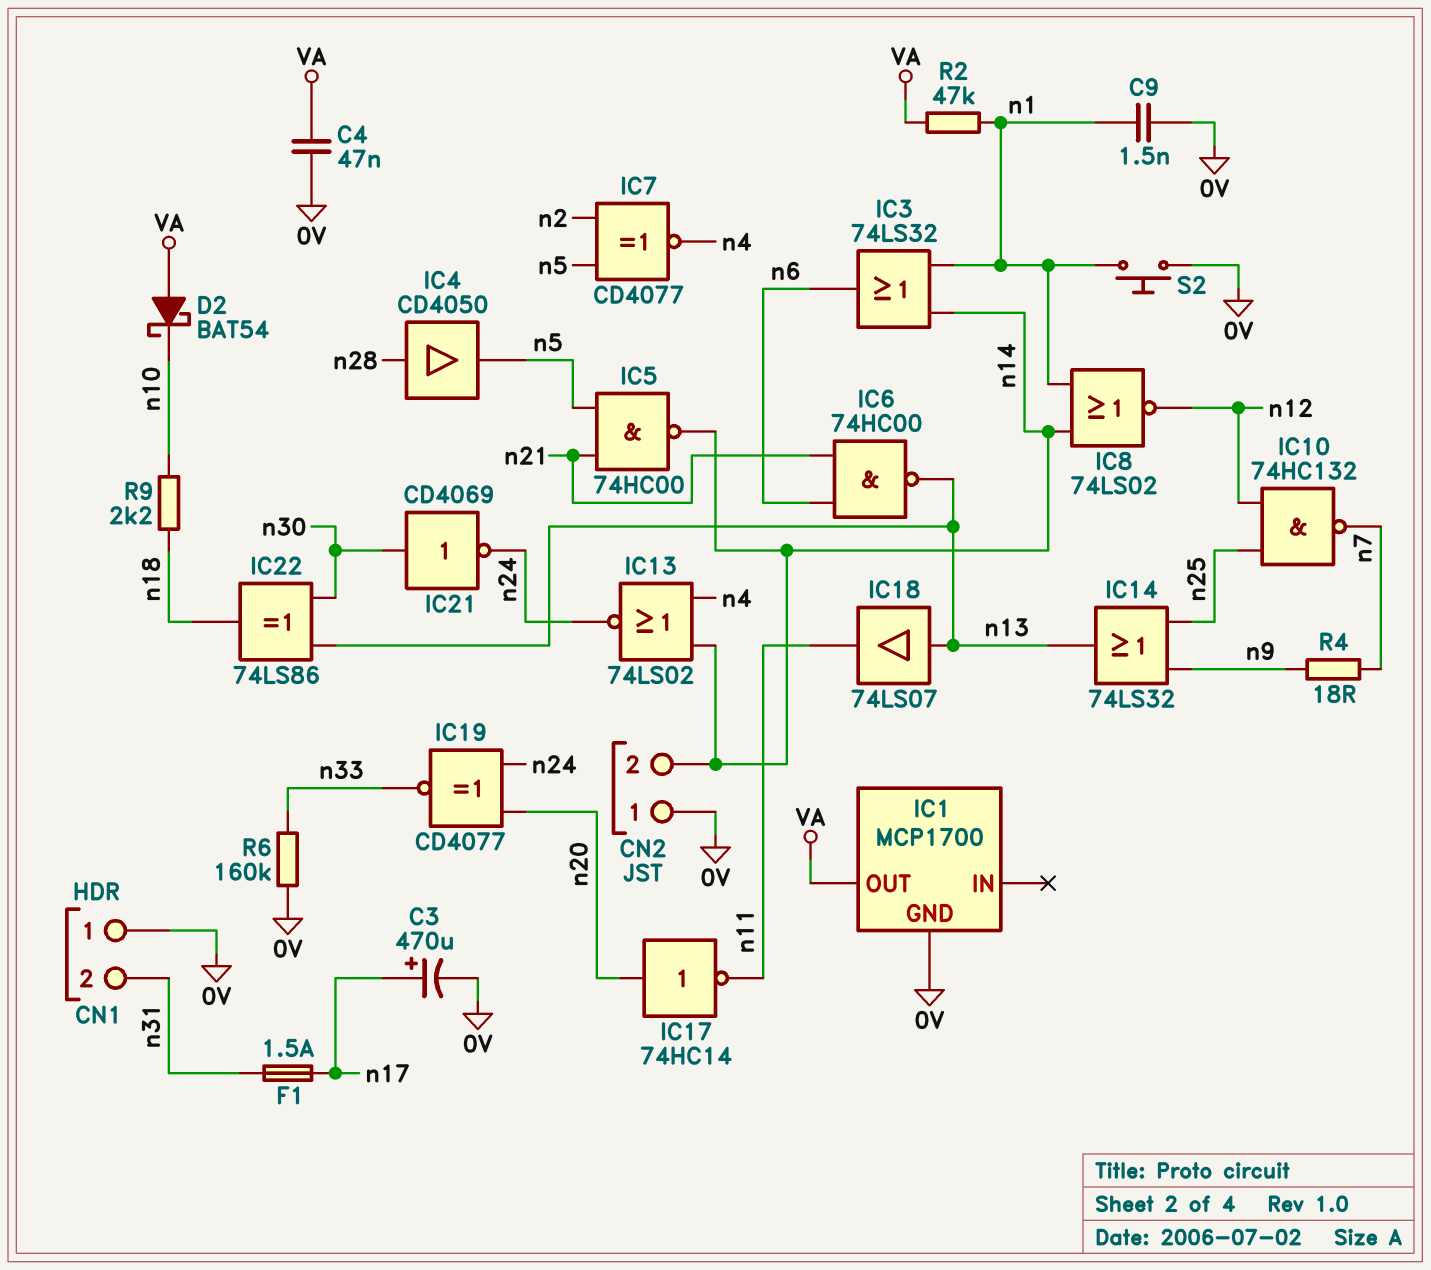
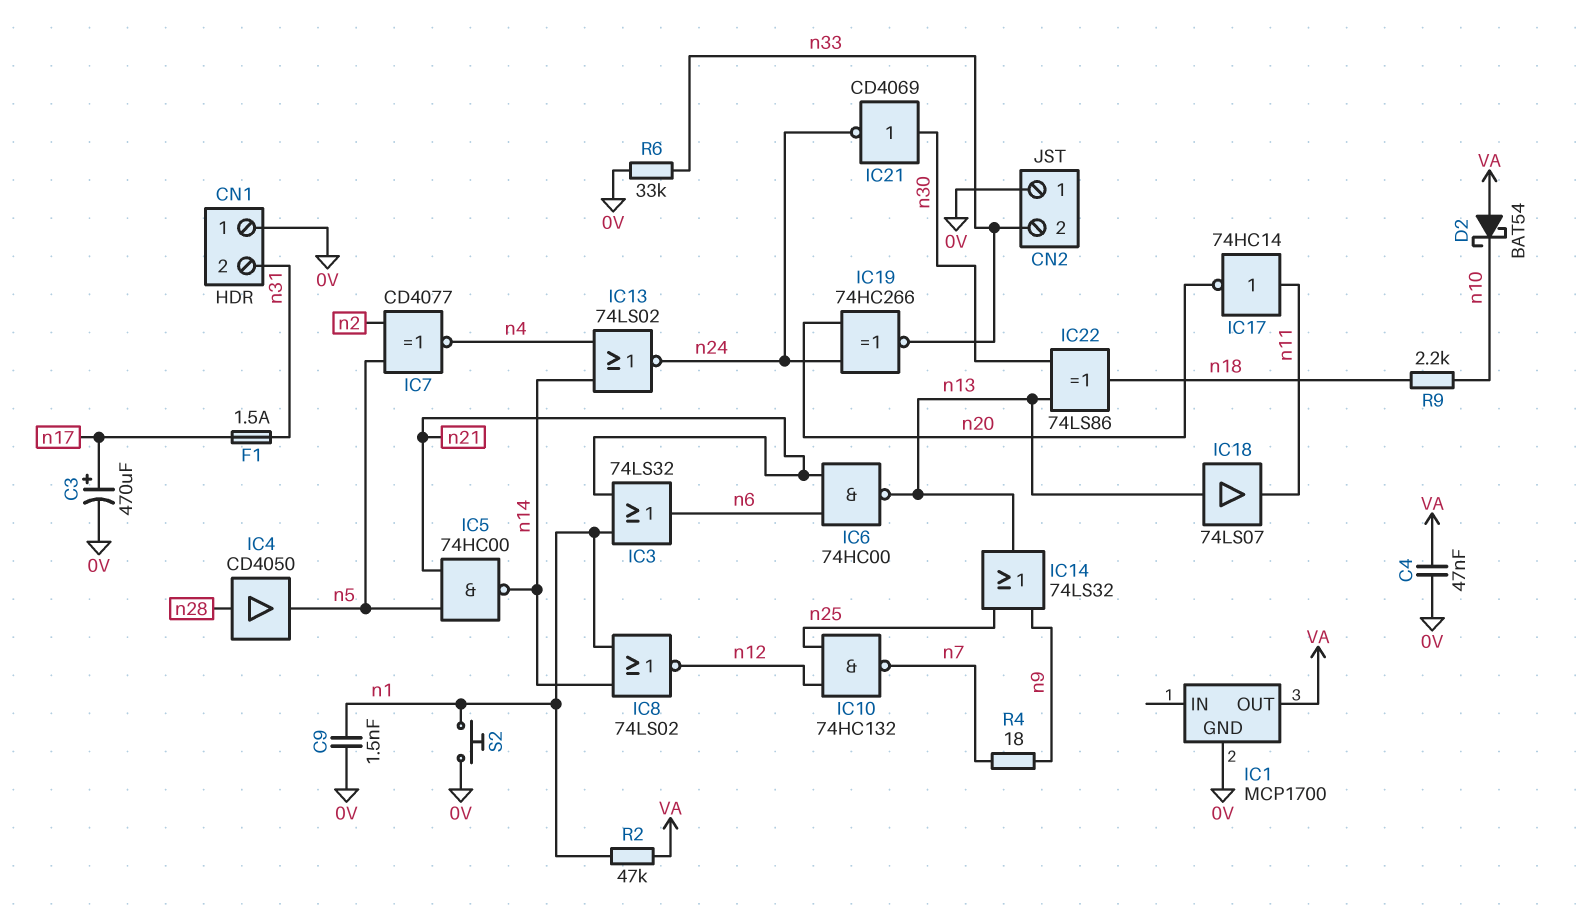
CN2 pin 2: n14 -> n33
IC3: OR 74LS32 (in n1, in n14, out n6) -> OR 74LS32 (in n1, in n21, out n6)
IC17: NOT 74HC14 (in n20, out n11) -> NOT 74HC14 (in n11, out n20)
IC19: XNOR CD4077 (in n20, in n24, out n33) -> XNOR 74HC266 (in n20, in n24, out n33)
R6: 160k (0V, n33) -> 33k (0V, n33)

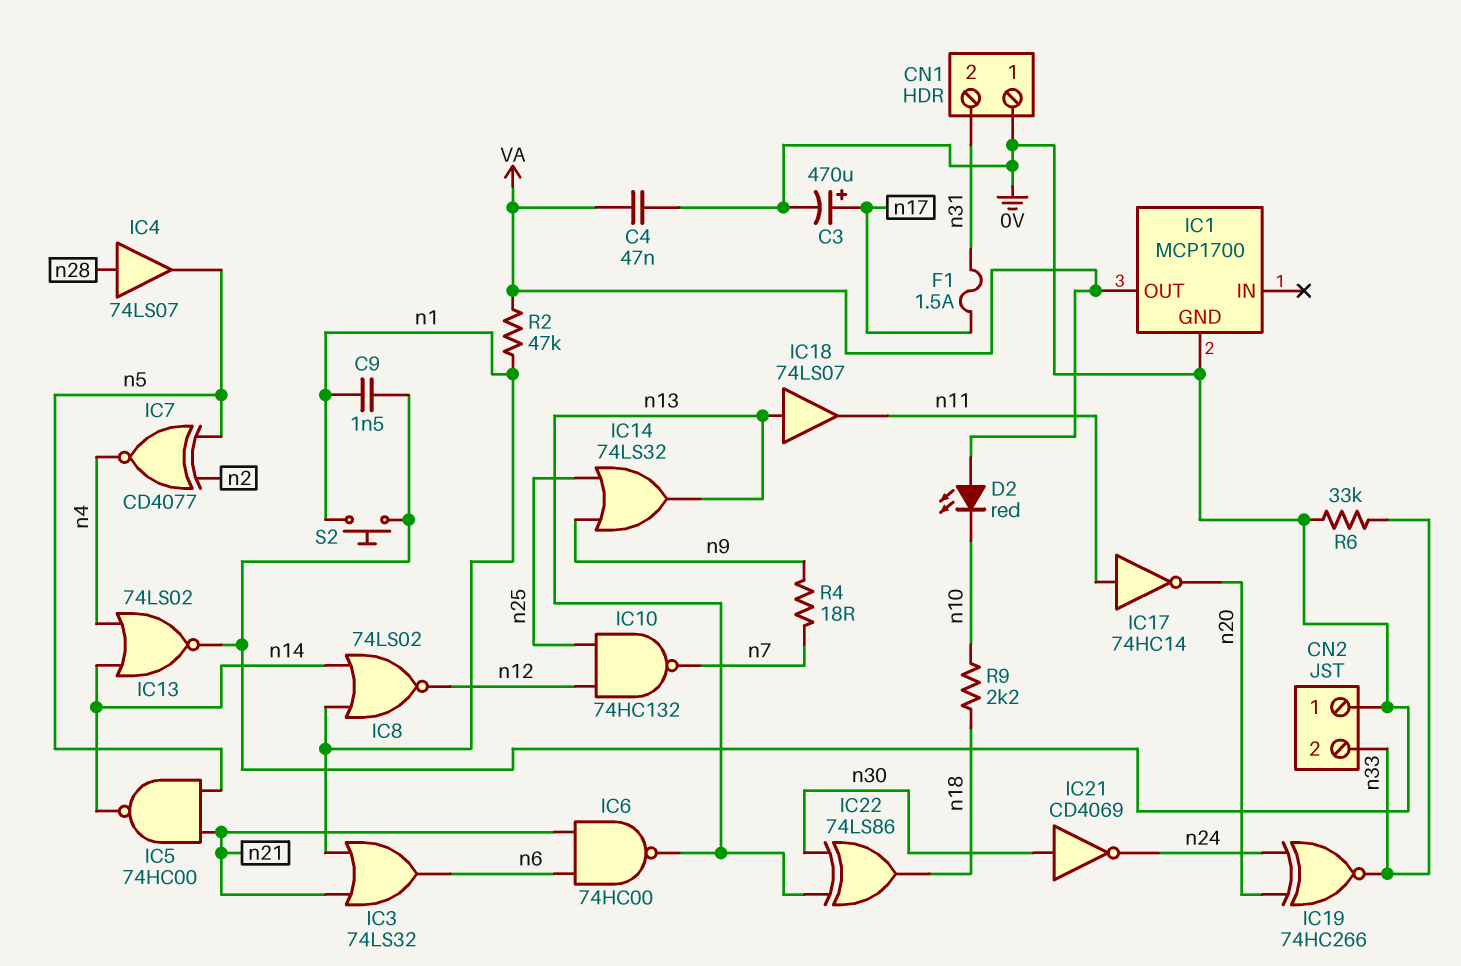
D2: schottky BAT54 (A VA, K n10) -> LED red (A VA, K n10)
IC4: buffer CD4050 (in n28, out n5) -> buffer 74LS07 (in n28, out n5)
IC13: NOR 74LS02 (in n4, in n14, out n24) -> NOR 74LS02 (in n4, in n14, out 0V)

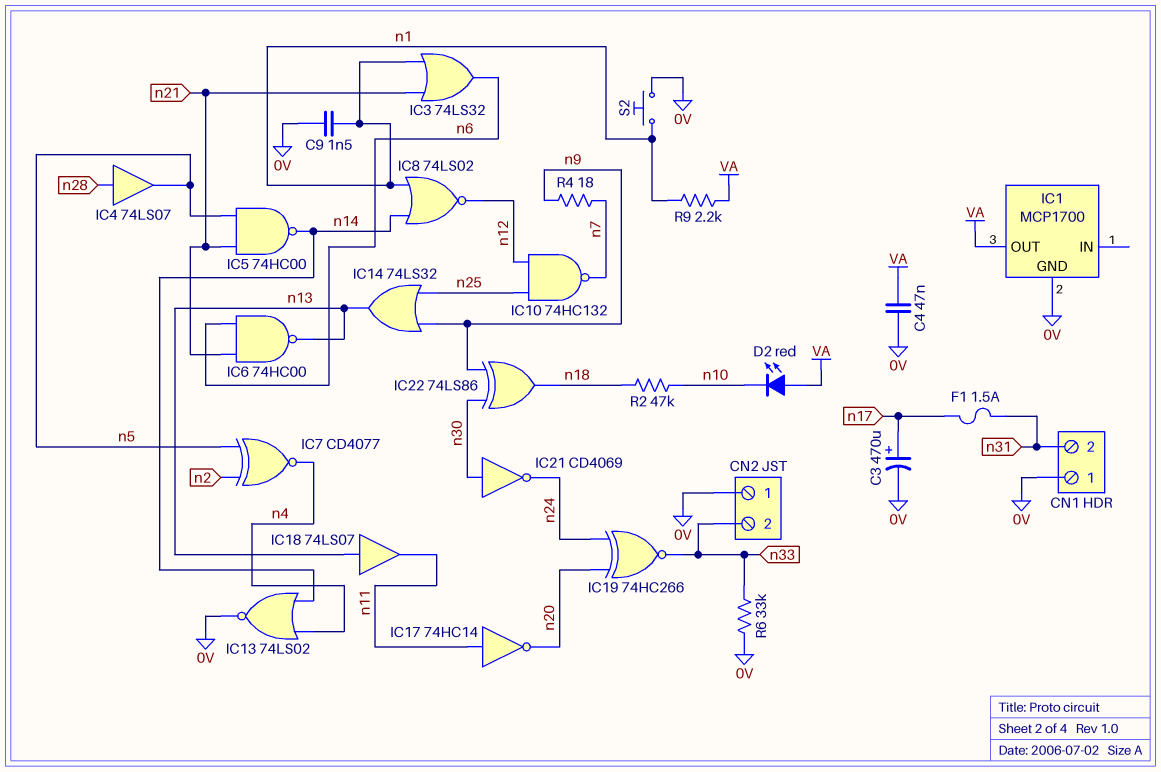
IC22: XOR 74LS86 (in n13, in n30, out n18) -> XOR 74LS86 (in n9, in n30, out n18)
R2: 47k (VA, n1) -> 47k (n10, n18)
R9: 2.2k (n10, n18) -> 2.2k (VA, n1)

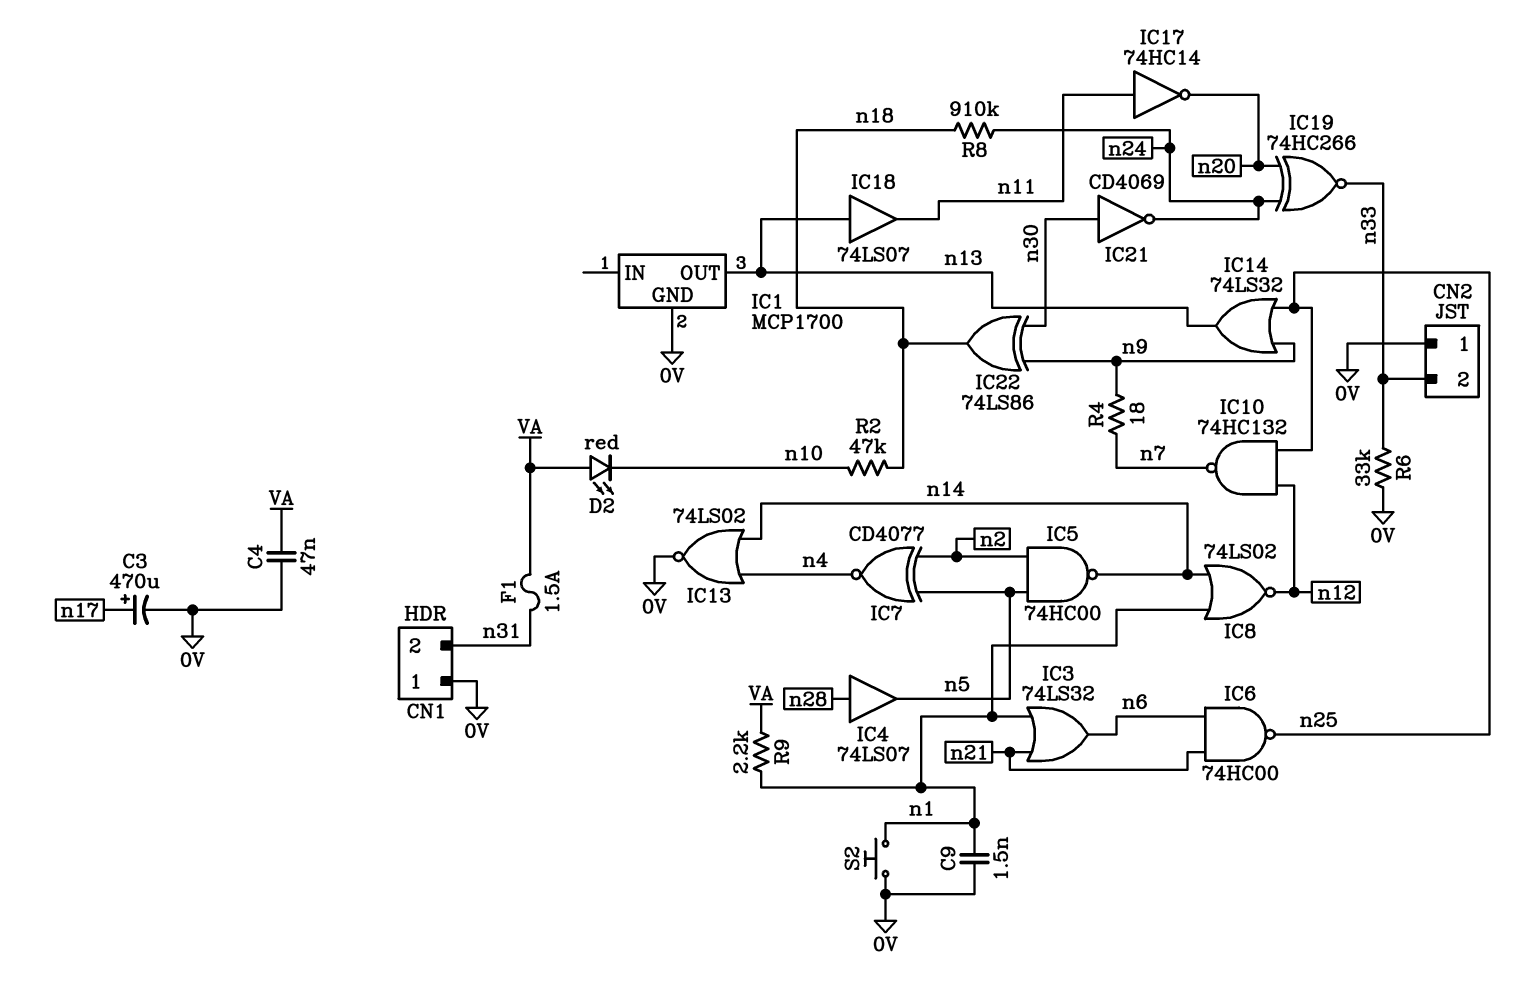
F1: 1.5A (n17, n31) -> 1.5A (VA, n31)
IC1 pin OUT: VA -> n13
IC5: NAND 74HC00 (in n5, in n21, out n14) -> NAND 74HC00 (in n2, in n5, out n14)
IC6: NAND 74HC00 (in n6, in n21, out n13) -> NAND 74HC00 (in n6, in n21, out n25)
R8: none -> 910k (n18, n24)

